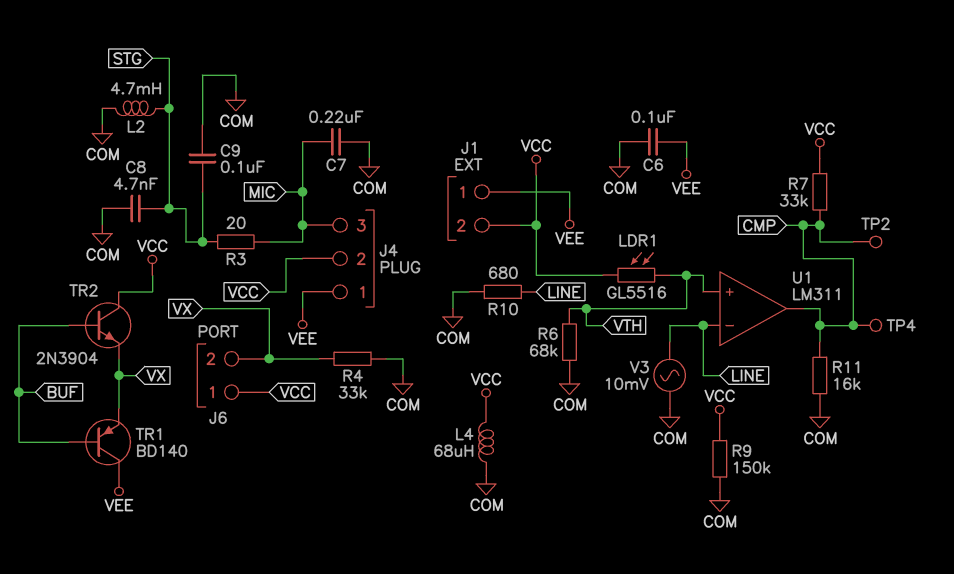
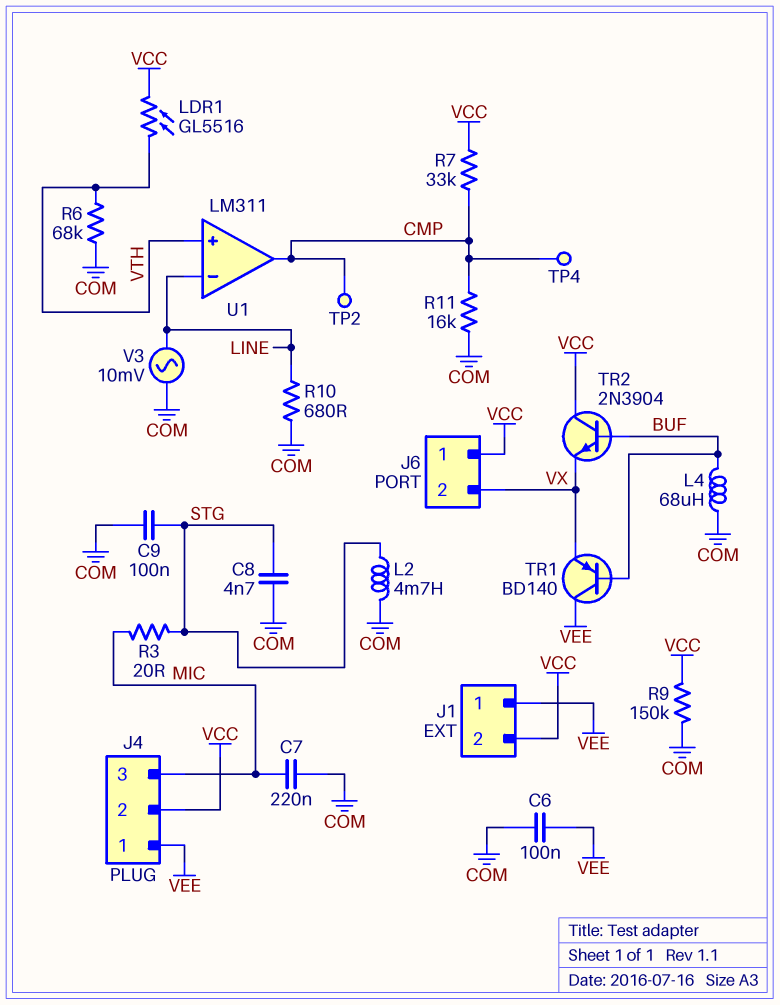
L4: 68uH (COM, VCC) -> 68uH (BUF, COM)
R4: 33k (COM, VX) -> none

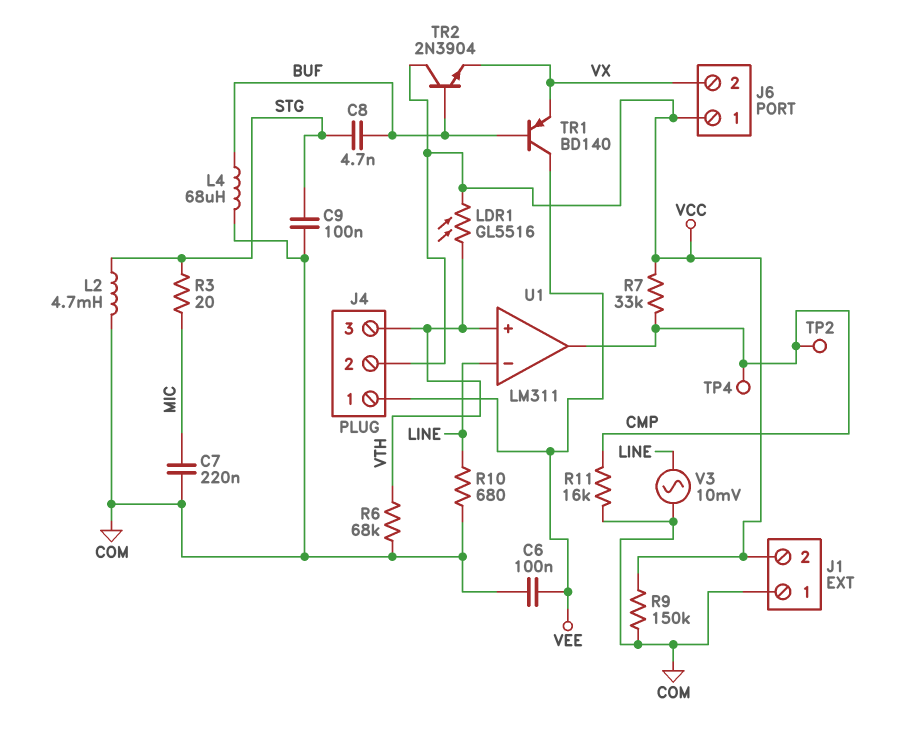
C8: 4.7nF (COM, STG) -> 4.7nF (BUF, STG)
J1 pin 1: VEE -> COM
J4 pin 3: MIC -> VTH

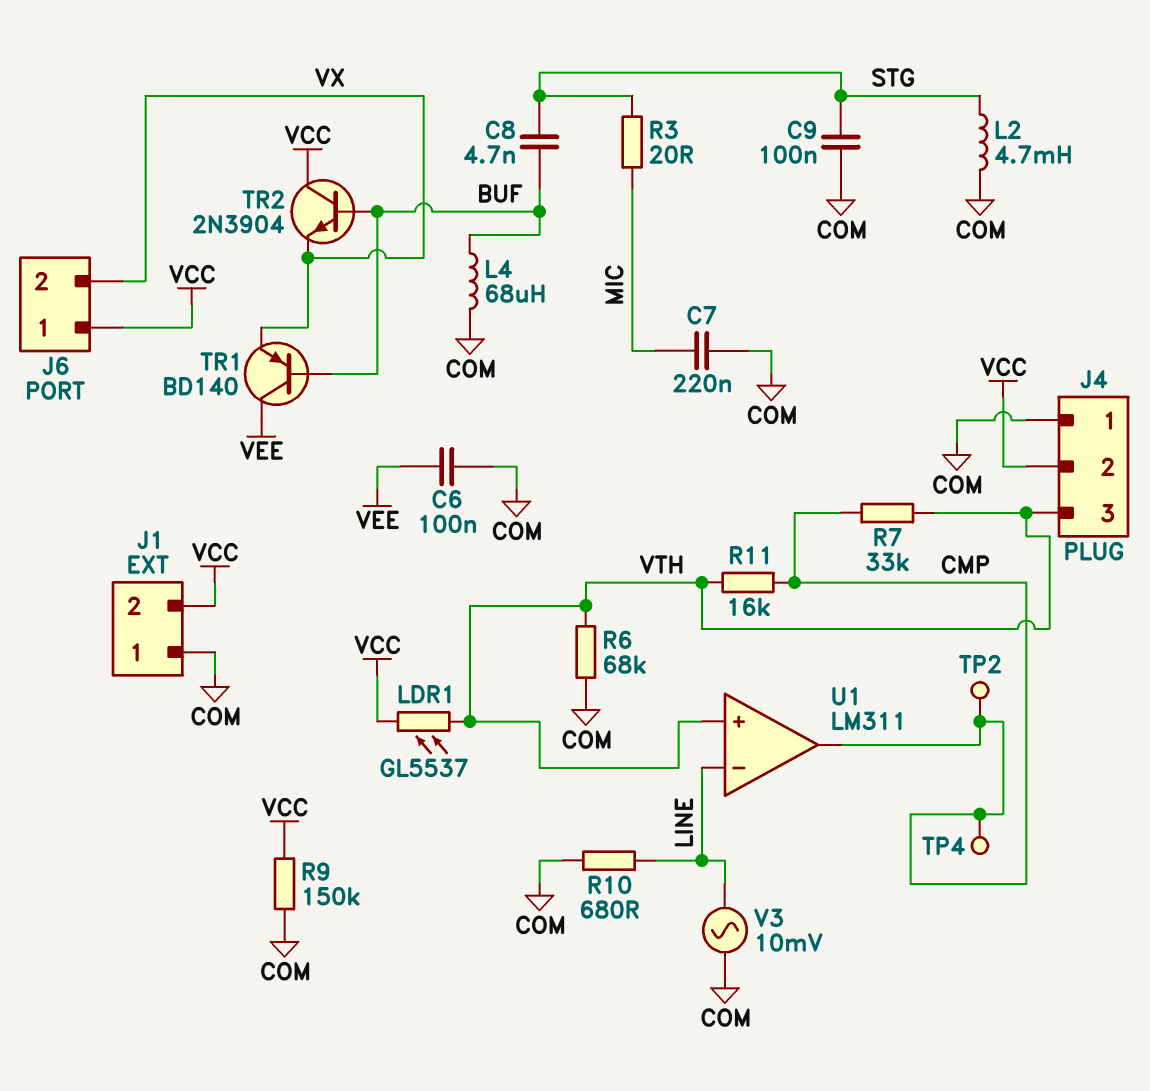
J4 pin 1: VEE -> COM
LDR1: GL5516 (VCC, VTH) -> GL5537 (VCC, VTH)
R7: 33k (CMP, VCC) -> 33k (CMP, VTH)
R11: 16k (CMP, COM) -> 16k (CMP, VTH)

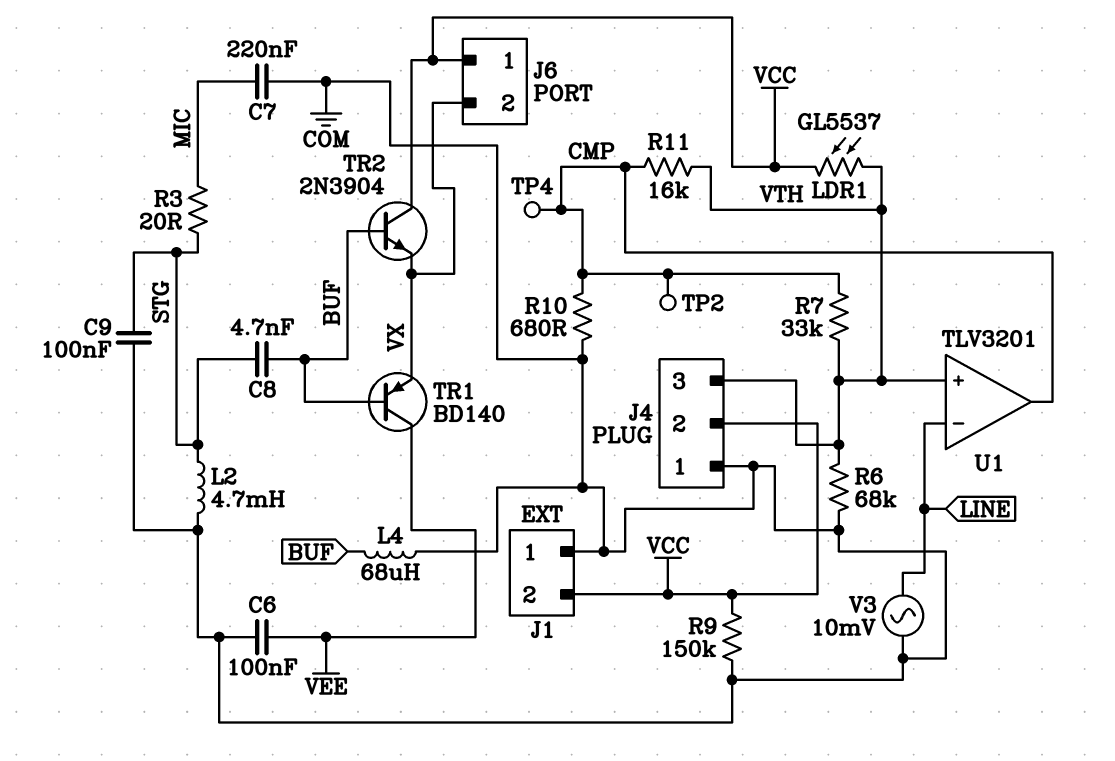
R10: 680 (COM, LINE) -> 680 (CMP, COM)
U1: LM311 -> TLV3201

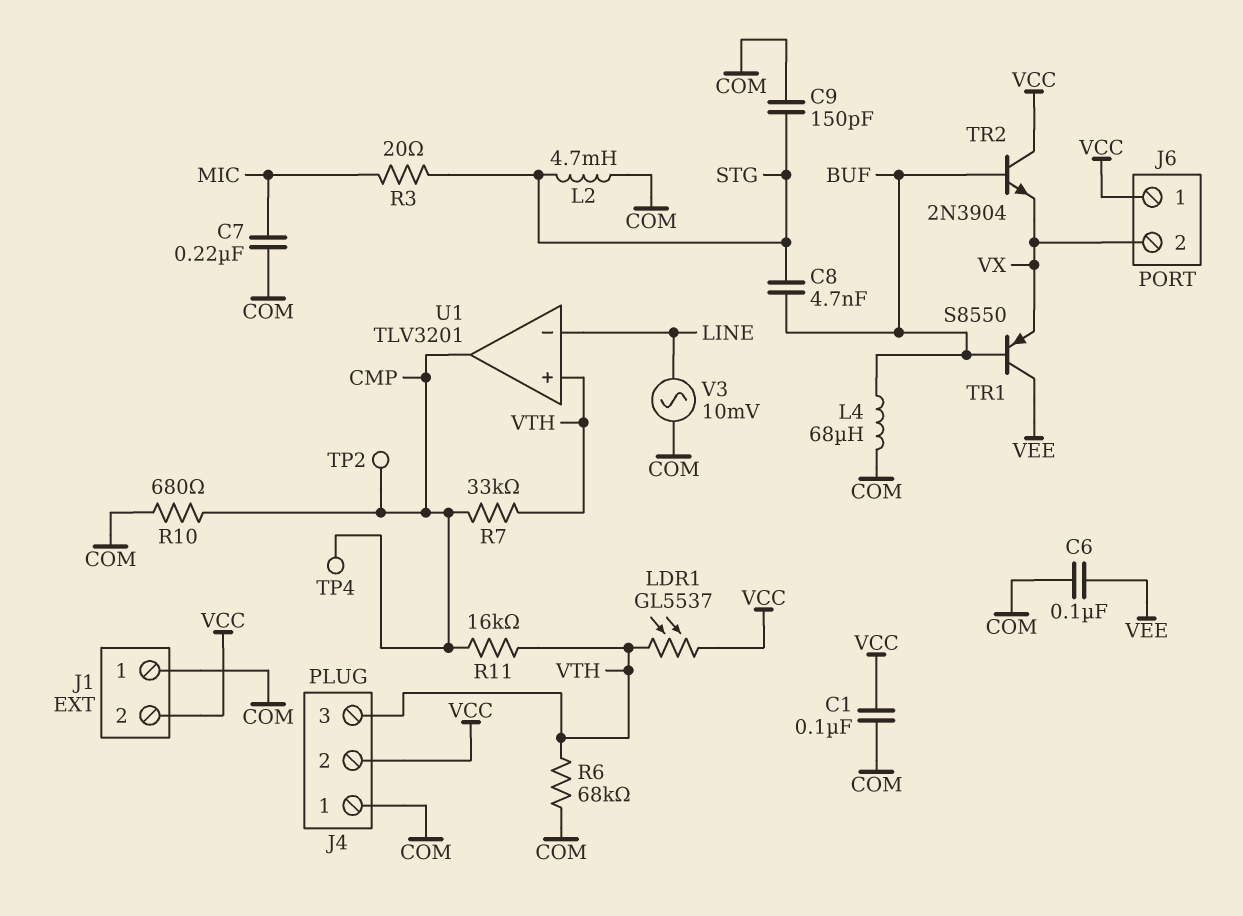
C1: none -> 100nF (COM, VCC)
C9: 100nF (COM, STG) -> 150pF (COM, STG)
R9: 150k (COM, VCC) -> none
TR1: PNP BD140 (B BUF, C VEE, E VX) -> PNP S8550 (B BUF, C VEE, E VX)

